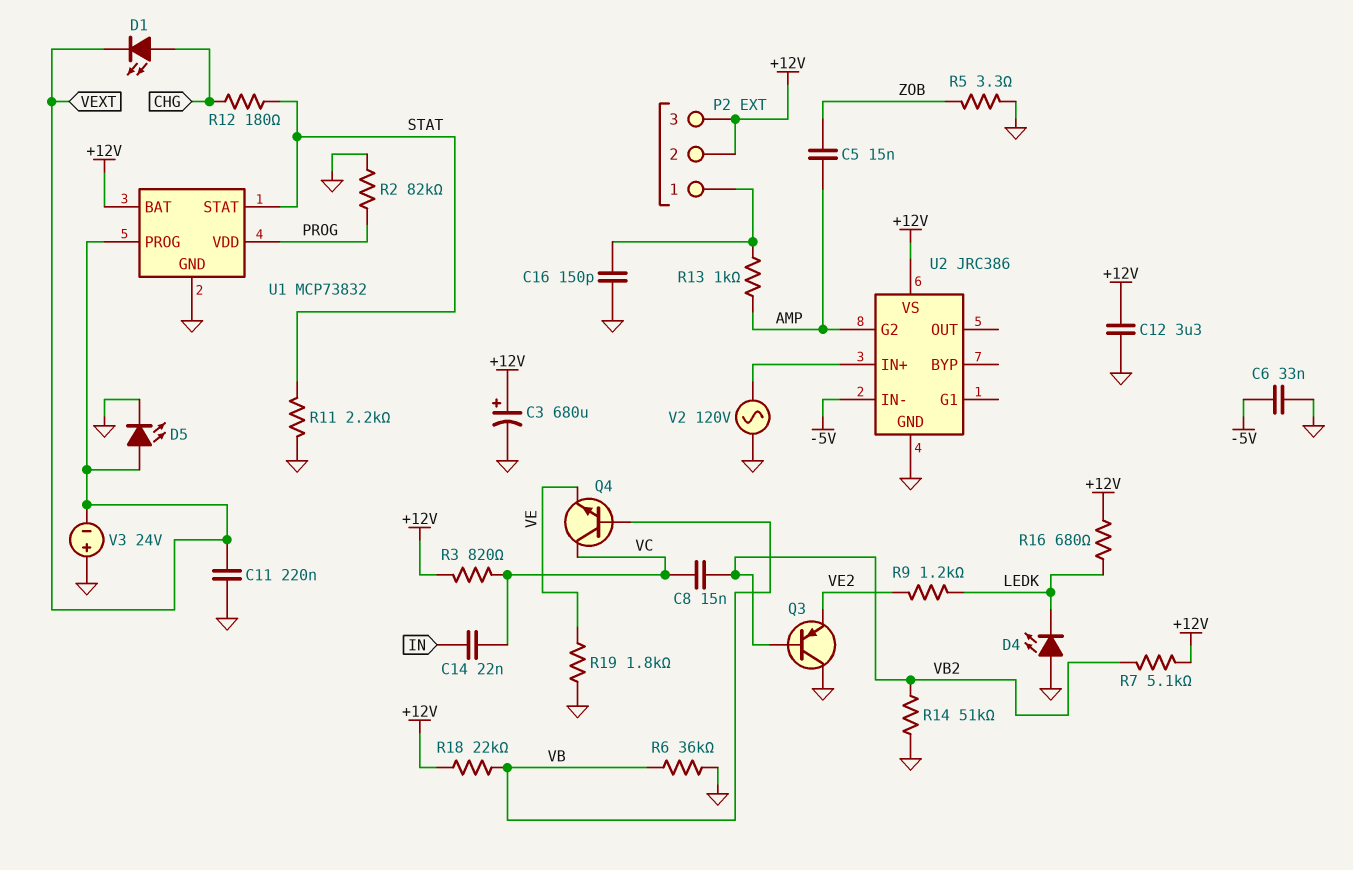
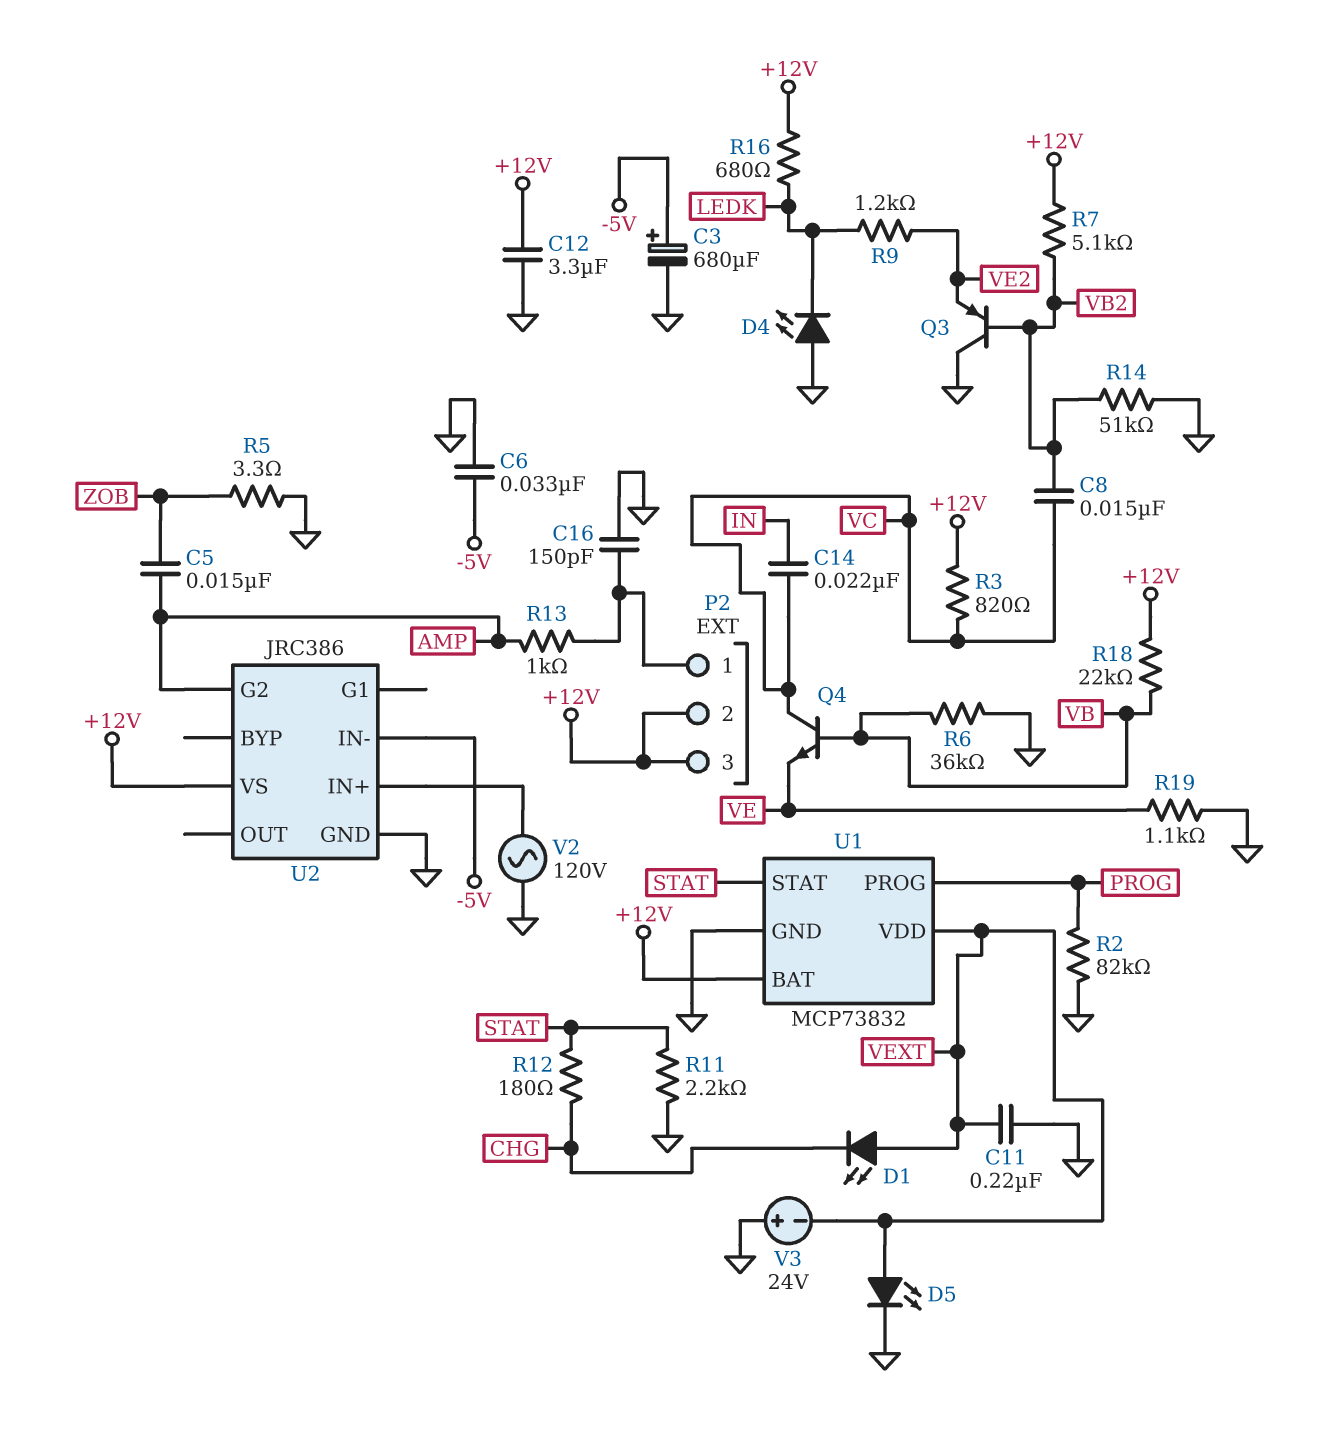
C3: 680uF (plus +12V, minus GND) -> 680uF (plus -5V, minus GND)
D1: LED (A CHG, K VEXT) -> LED (A VEXT, K CHG)
R19: 1.8k (GND, VE) -> 1.1k (GND, VE)
U1 pin PROG: VEXT -> PROG
U1 pin VDD: PROG -> VEXT

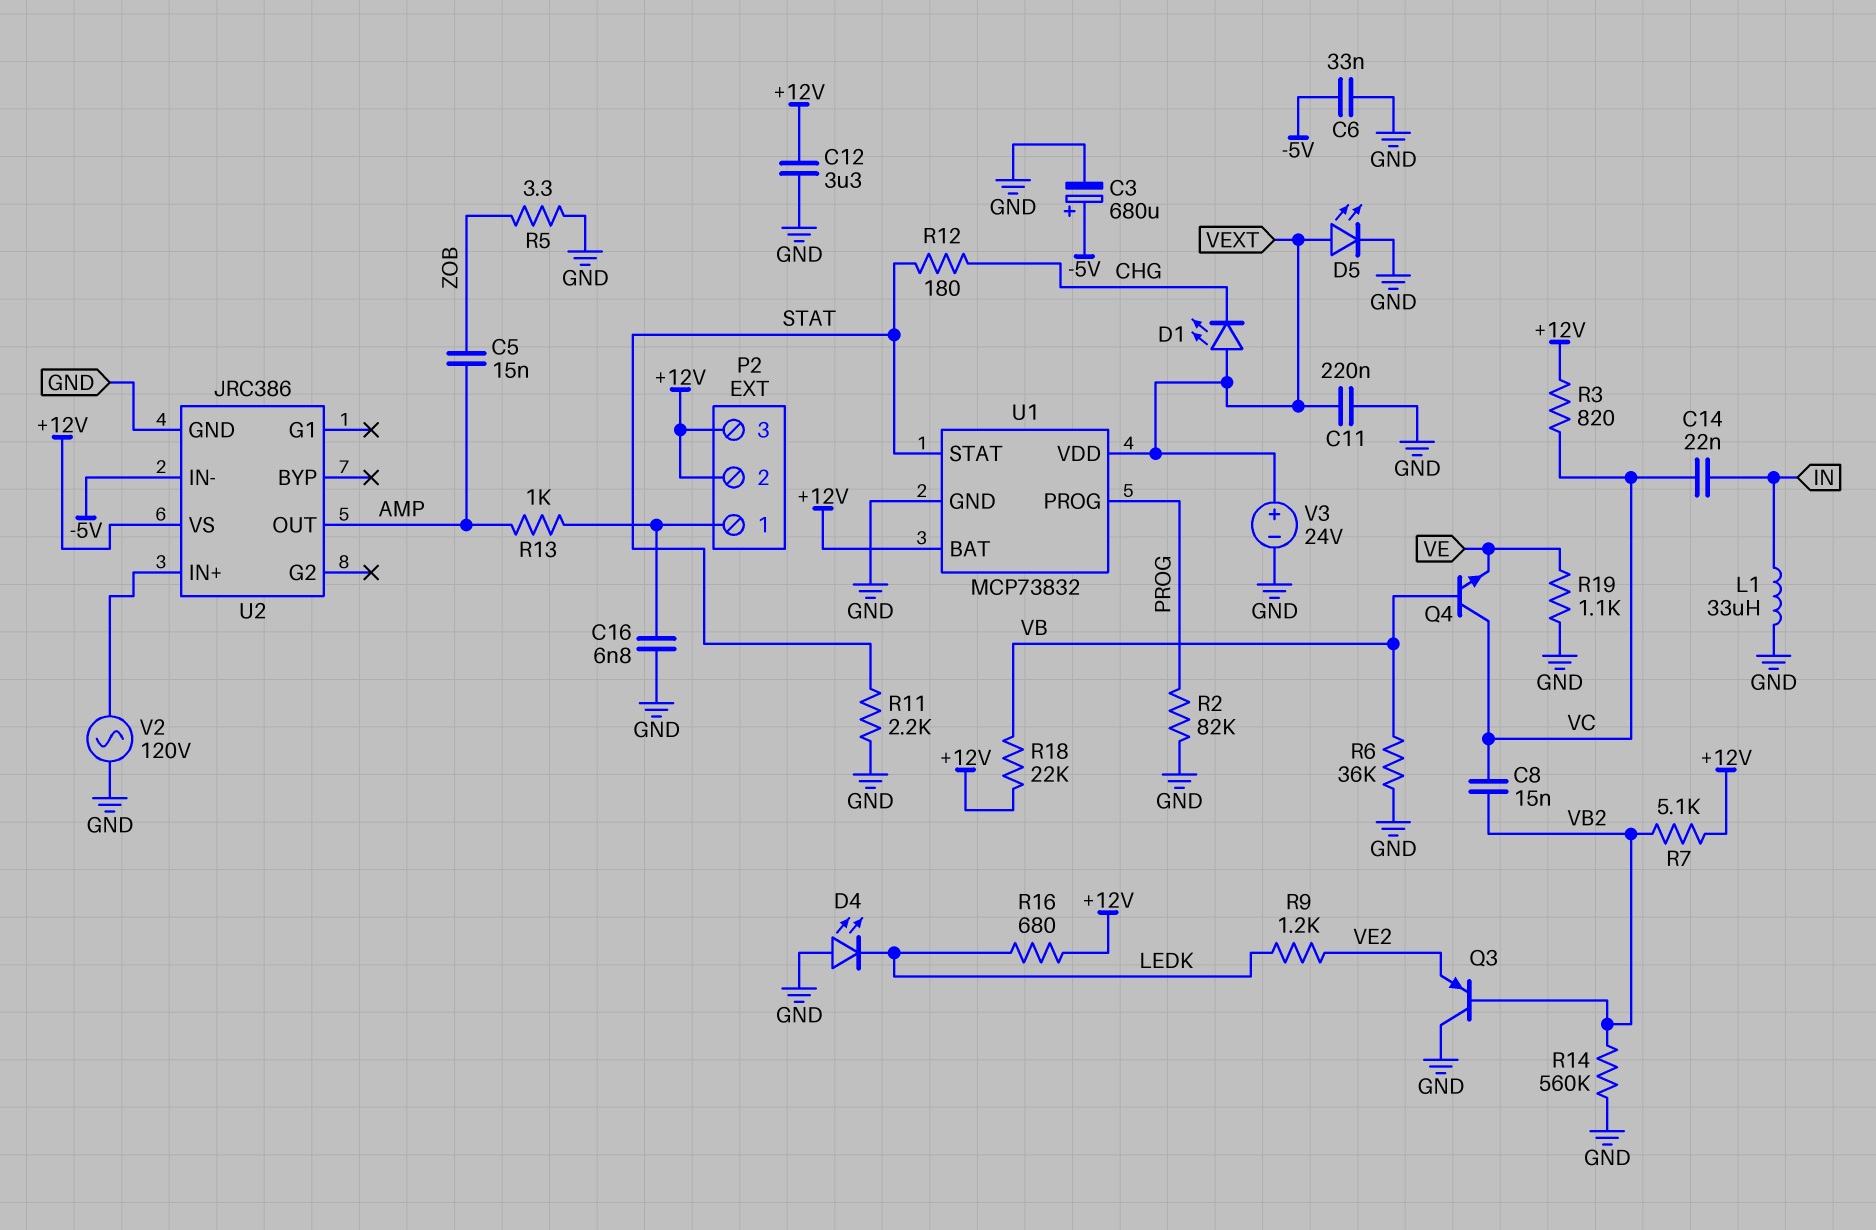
C16: 150pF (GND, P2/1) -> 6.8nF (GND, P2/1)
L1: none -> 33uH (GND, IN)
R14: 51k (GND, VB2) -> 560k (GND, VB2)
U2 pin G2: AMP -> none
U2 pin OUT: none -> AMP
V3: 24V (plus GND, minus VEXT) -> 24V (plus VEXT, minus GND)

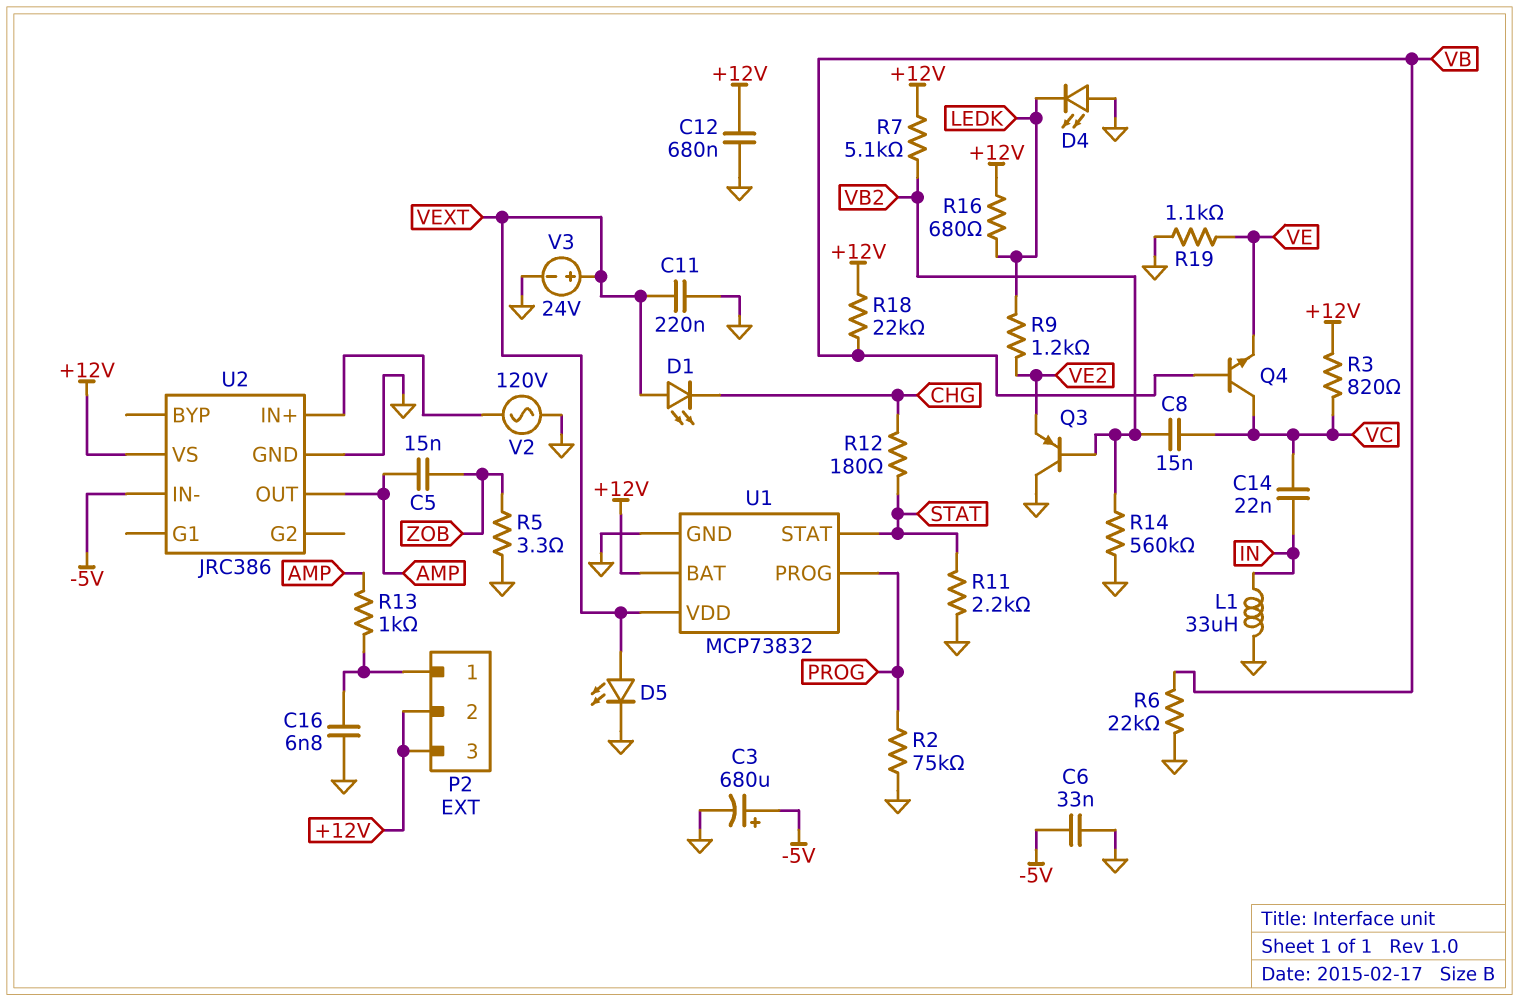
C12: 3.3uF (+12V, GND) -> 680nF (+12V, GND)
R2: 82k (GND, PROG) -> 75k (GND, PROG)
R6: 36k (GND, VB) -> 22k (GND, VB)

